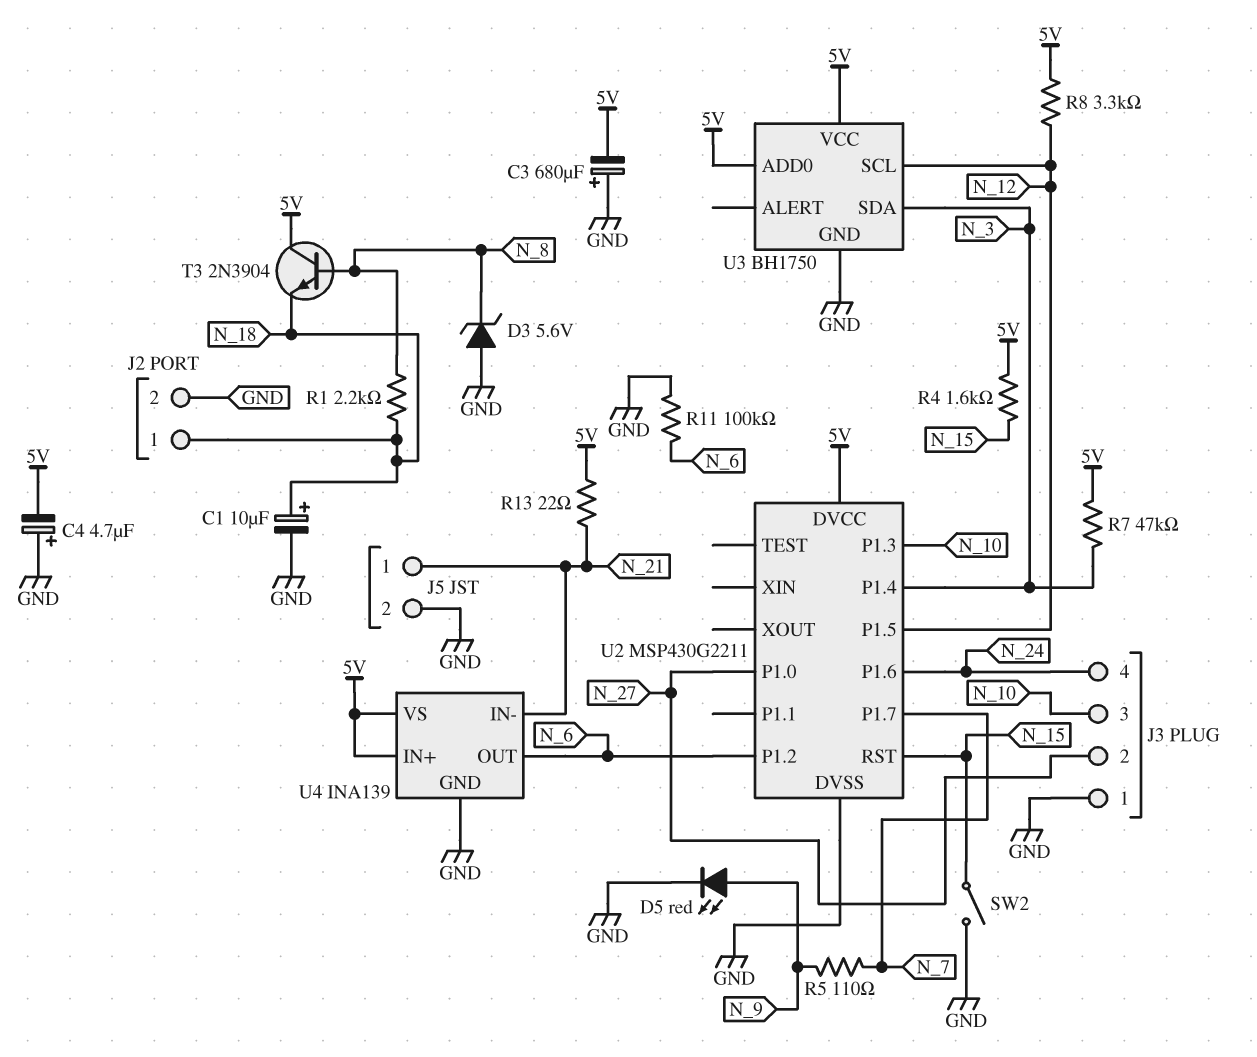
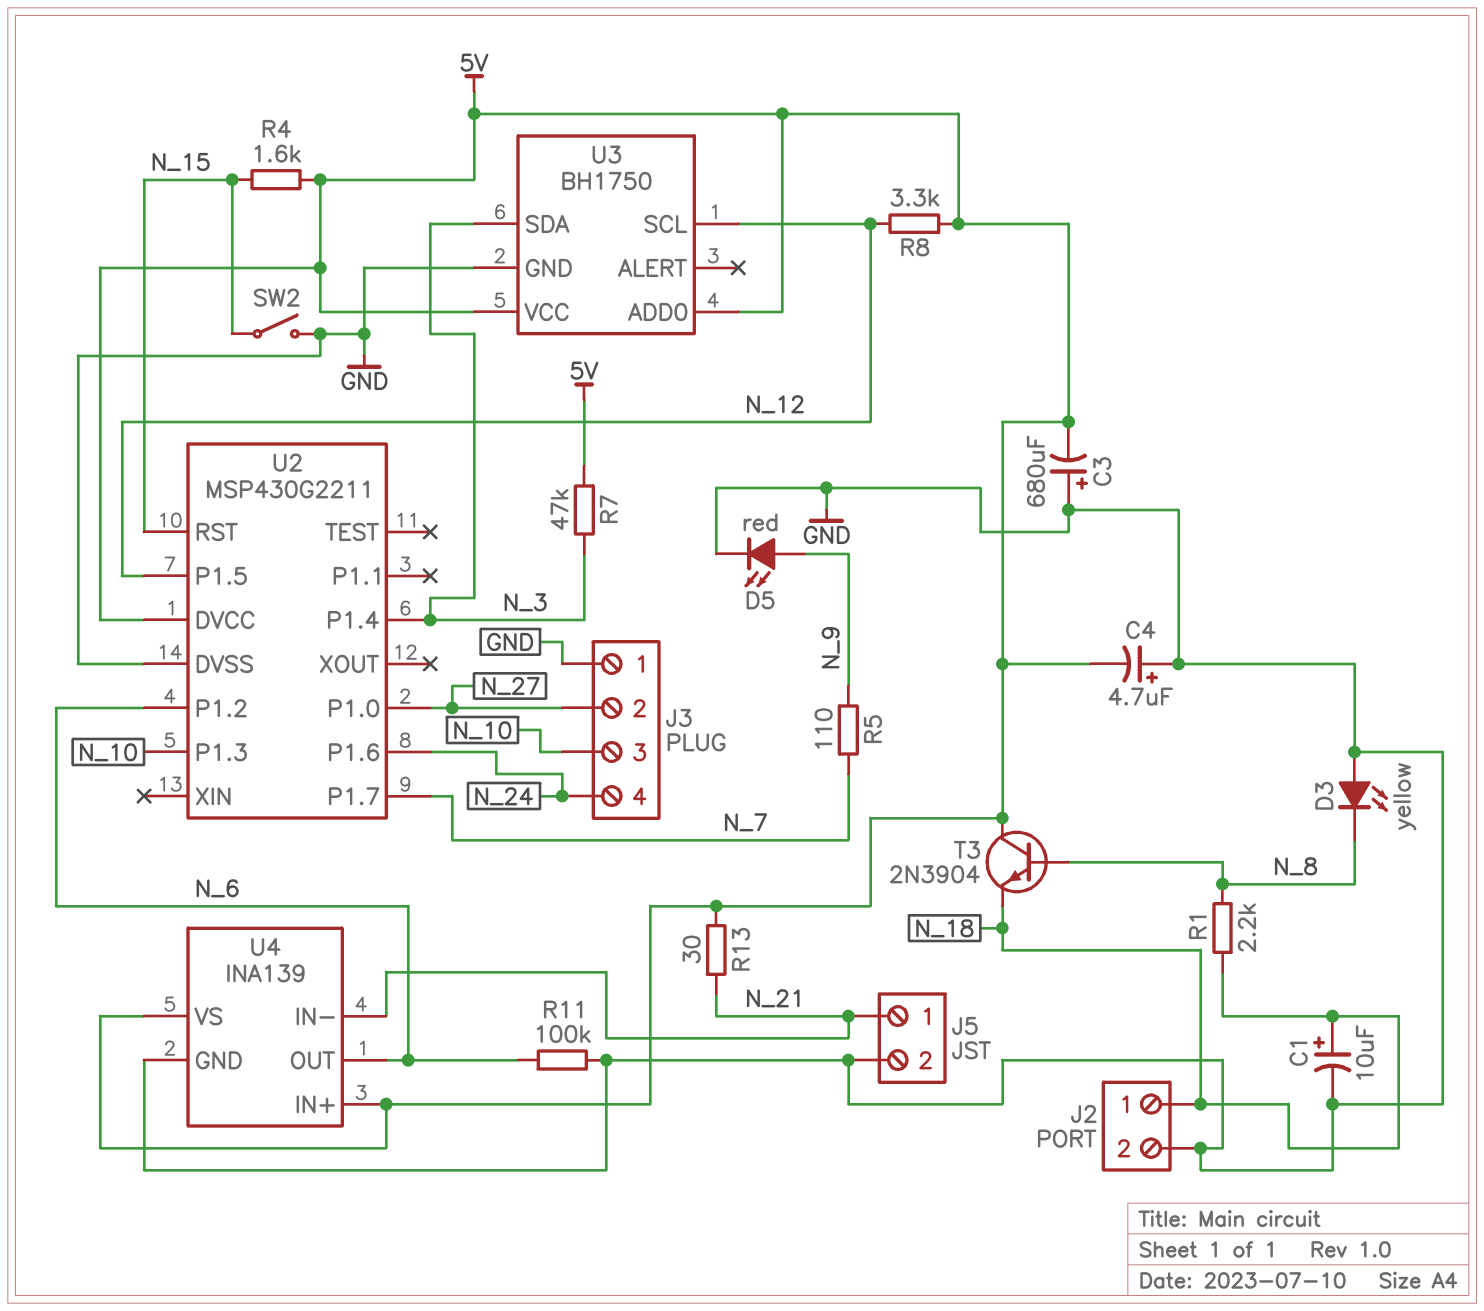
D3: zener 5.6V (A GND, K N_8) -> LED yellow (A GND, K N_8)
R13: 22 (5V, N_21) -> 30 (5V, N_21)

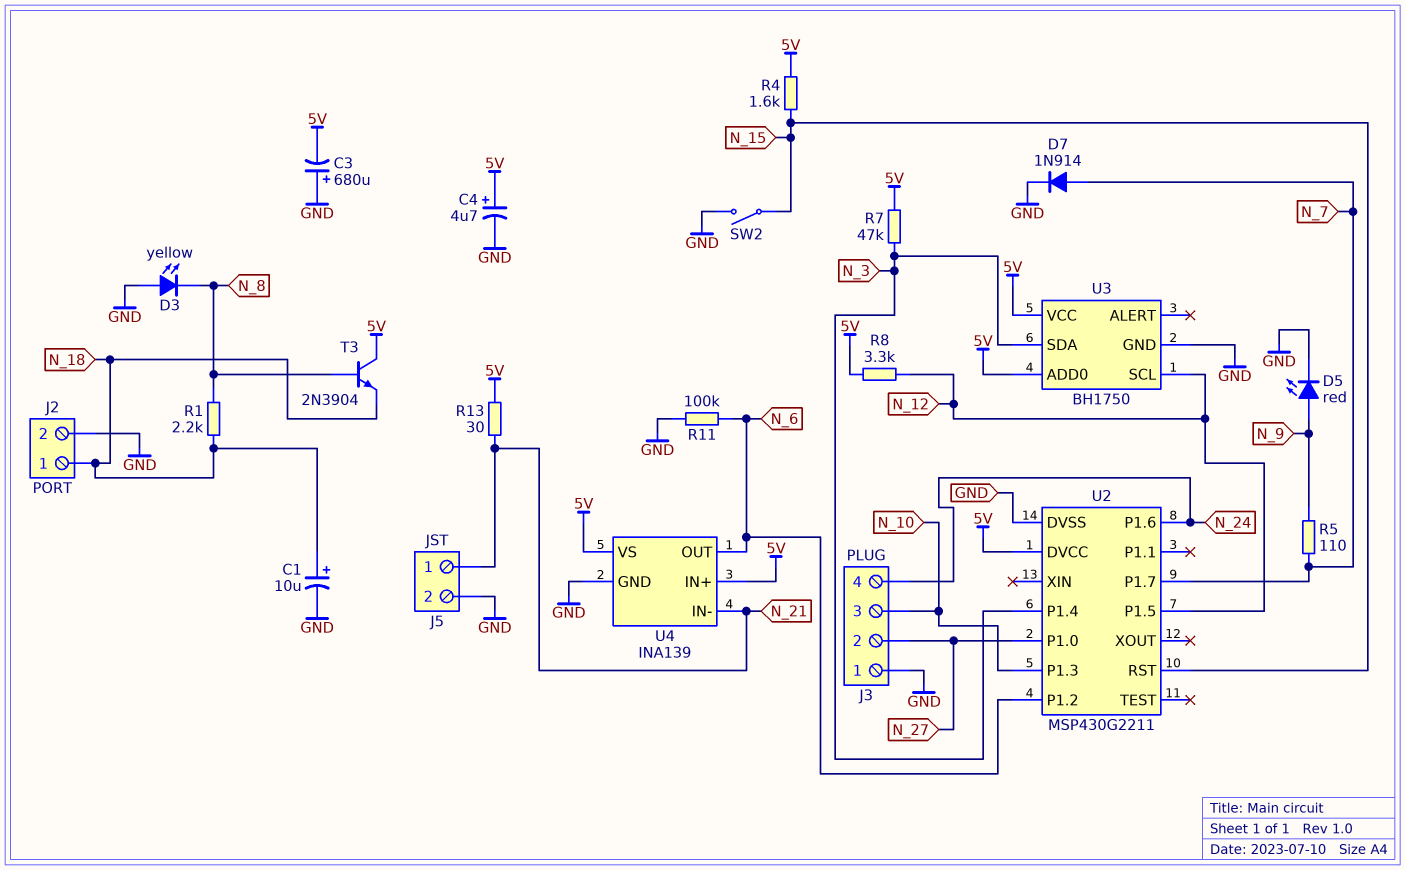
C4: 4.7uF (plus GND, minus 5V) -> 4.7uF (plus 5V, minus GND)
D7: none -> diode 1N914 (A N_7, K GND)

